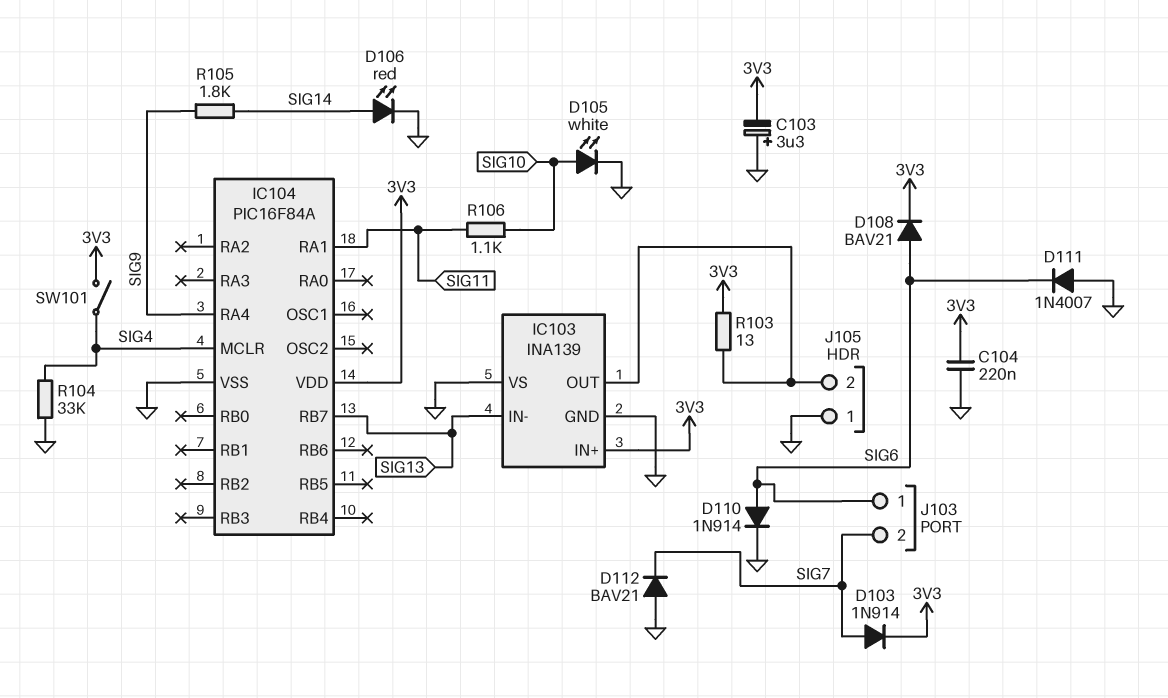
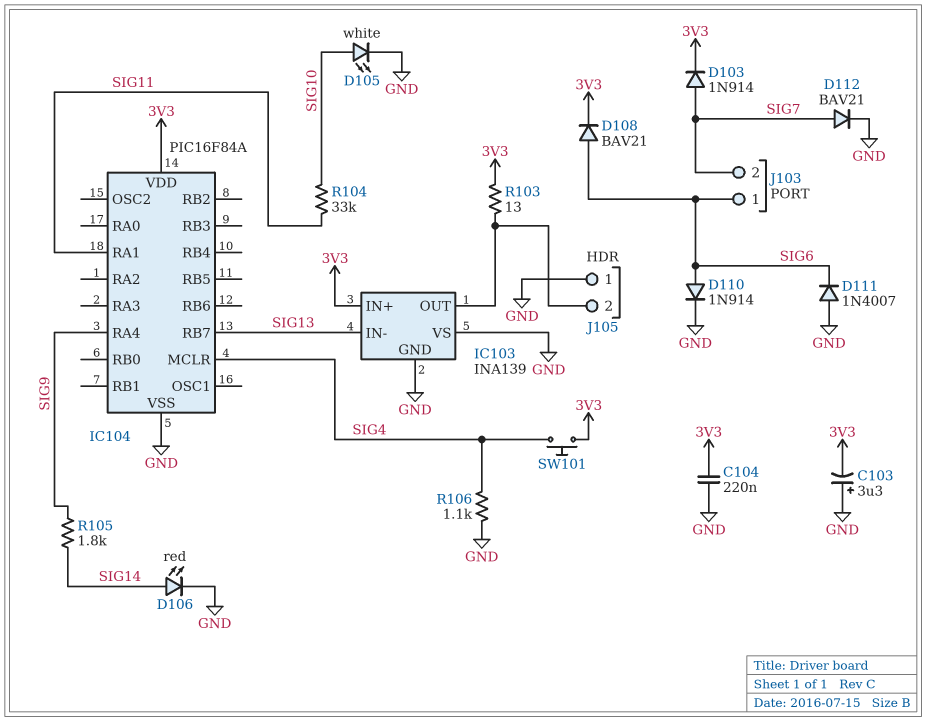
D112: diode BAV21 (A GND, K SIG7) -> diode BAV21 (A SIG7, K GND)
R104: 33k (GND, SIG4) -> 33k (SIG10, SIG11)
R106: 1.1k (SIG10, SIG11) -> 1.1k (GND, SIG4)
SW101: switch (3V3, SIG4) -> button (3V3, SIG4)

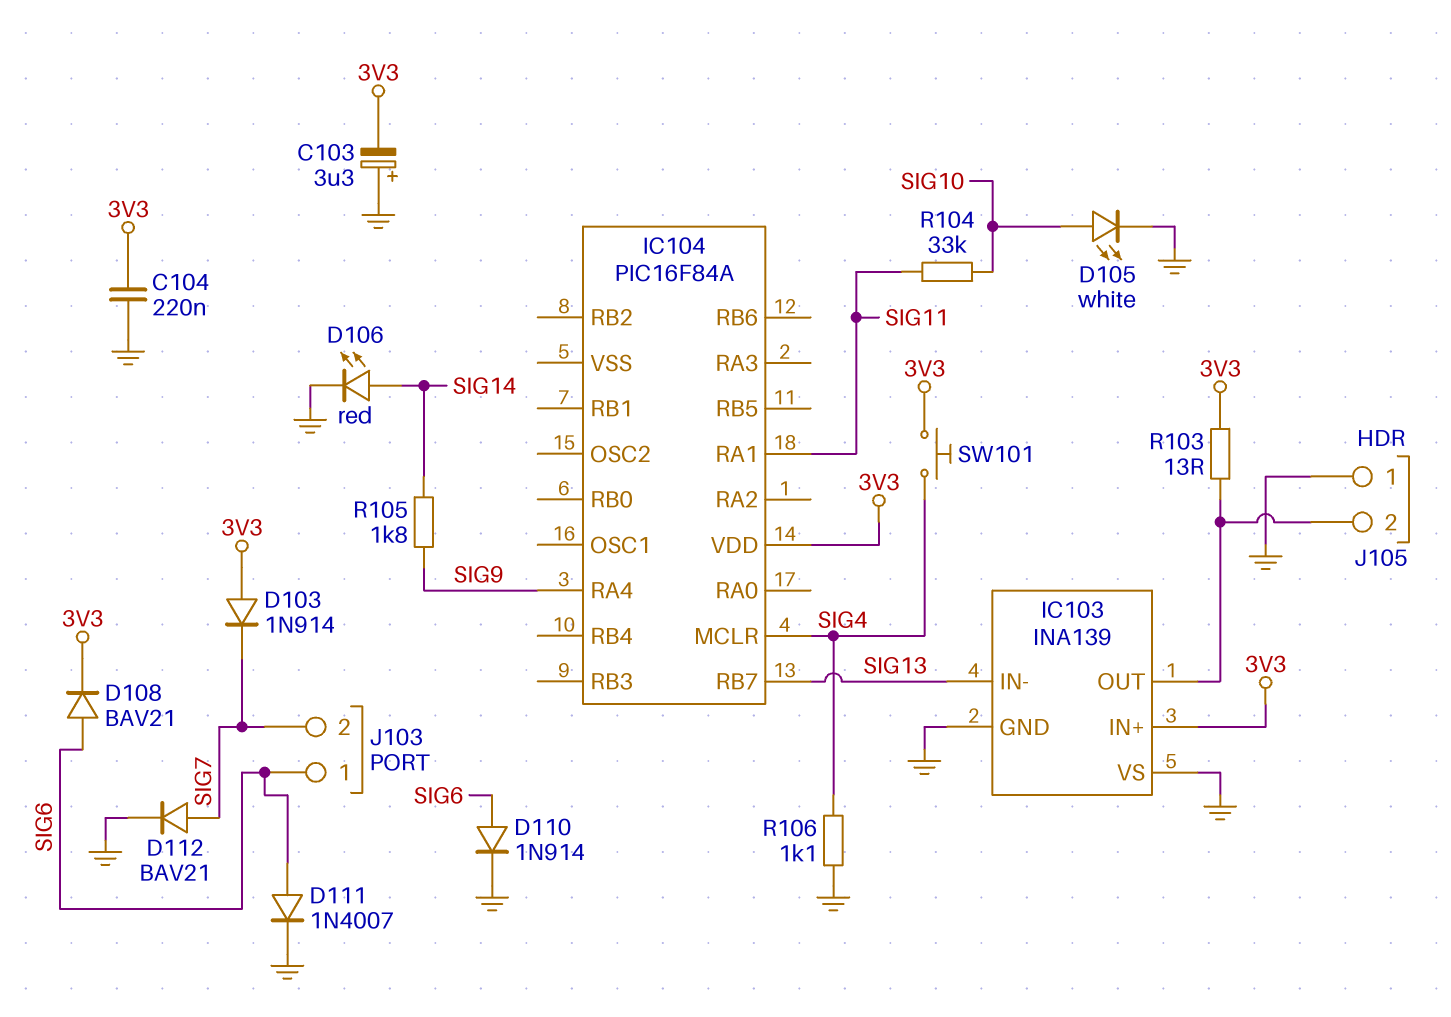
D103: diode 1N914 (A SIG7, K 3V3) -> diode 1N914 (A 3V3, K SIG7)
D111: diode 1N4007 (A GND, K SIG6) -> diode 1N4007 (A SIG6, K GND)
IC104 pin VSS: GND -> none

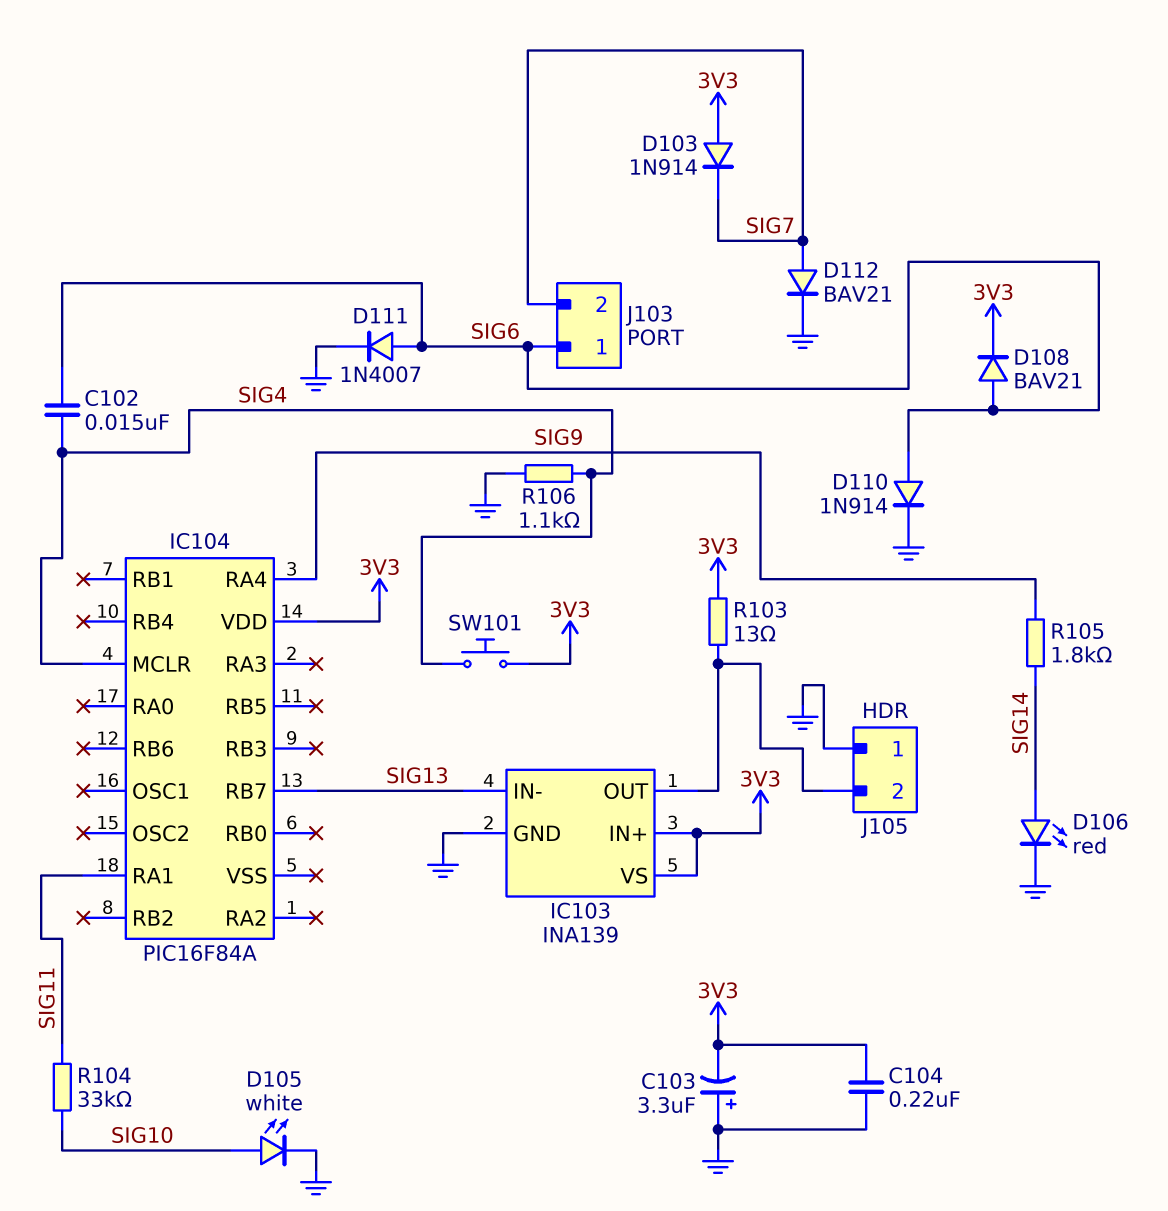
C102: none -> 15nF (SIG4, SIG6)
IC103 pin VS: GND -> 3V3

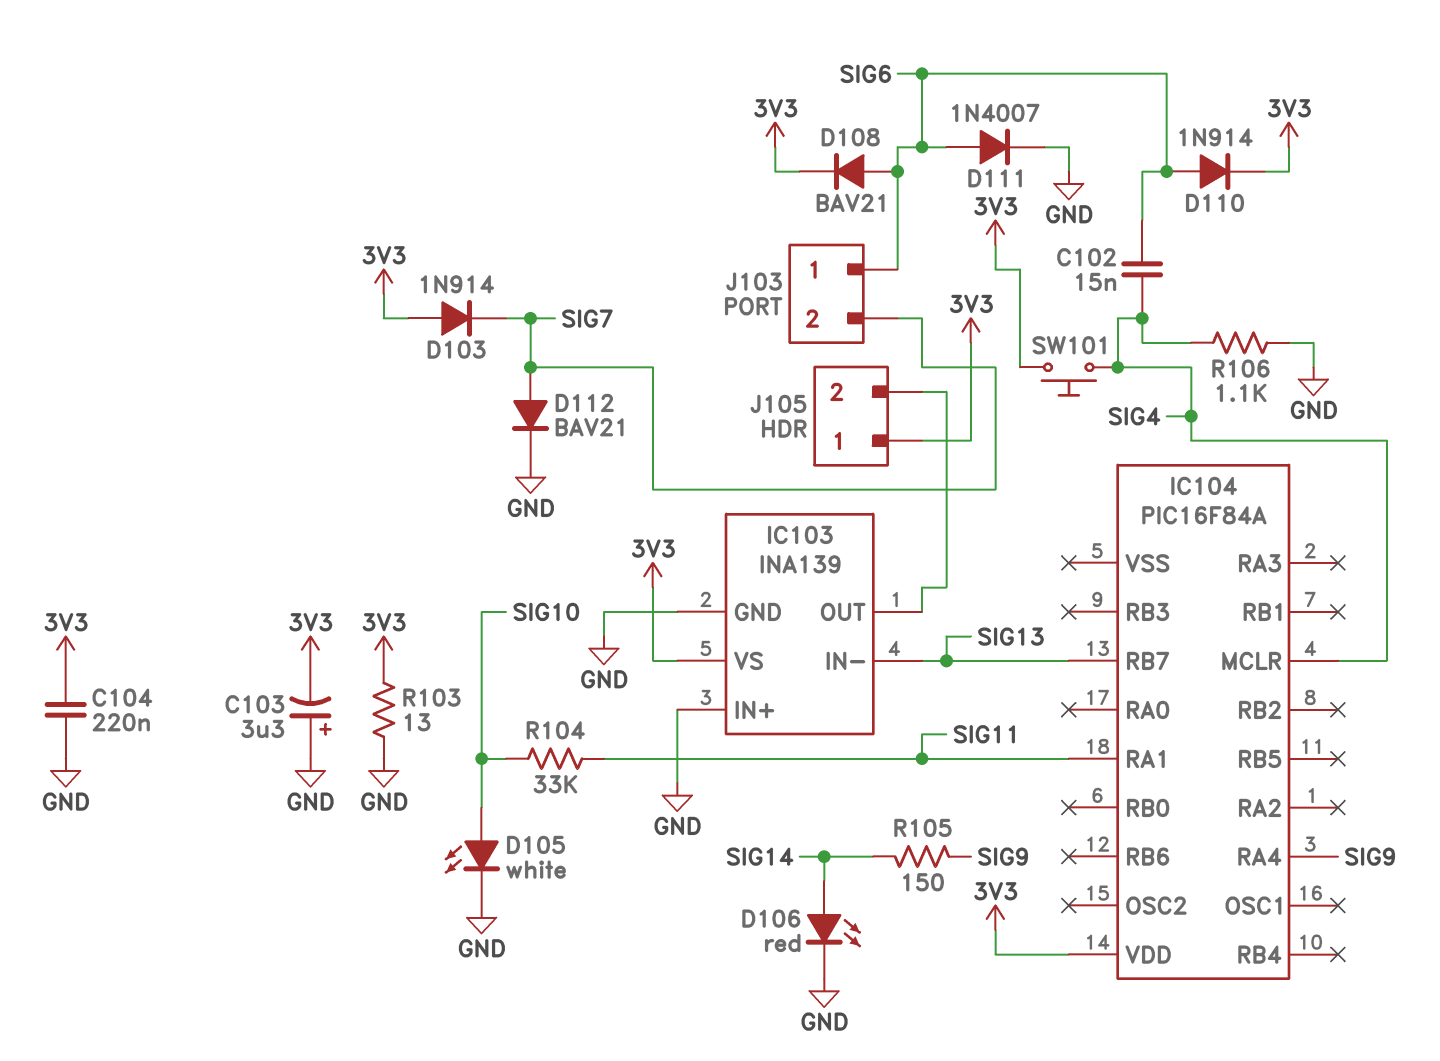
D110: diode 1N914 (A SIG6, K GND) -> diode 1N914 (A SIG6, K 3V3)
IC103 pin IN+: 3V3 -> GND
J105 pin 1: GND -> 3V3
R103: 13 (3V3, IC103/OUT) -> 13 (3V3, GND)
R105: 1.8k (SIG9, SIG14) -> 150 (SIG9, SIG14)

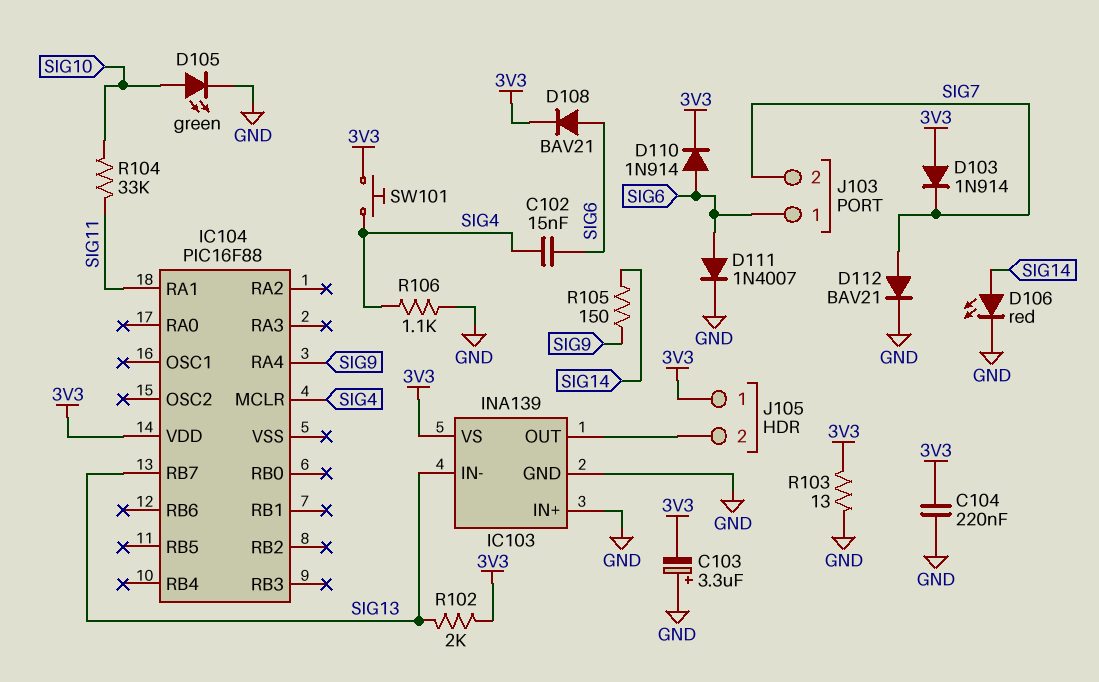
D105: LED white (A SIG10, K GND) -> LED green (A SIG10, K GND)
IC104: PIC16F84A -> PIC16F88
R102: none -> 2k (3V3, SIG13)

